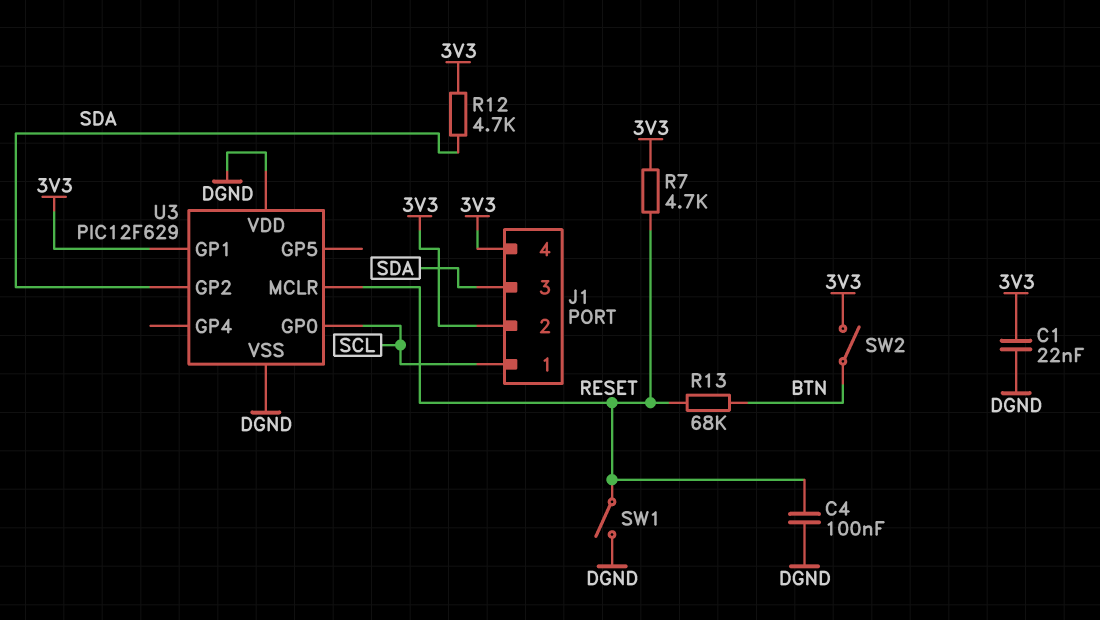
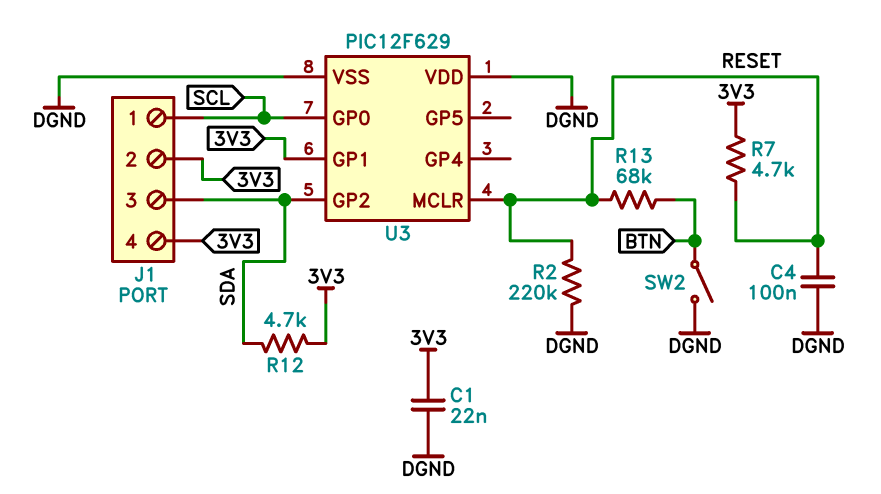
R2: none -> 220k (DGND, RESET)
SW1: switch (DGND, RESET) -> none
SW2: switch (3V3, BTN) -> switch (BTN, DGND)

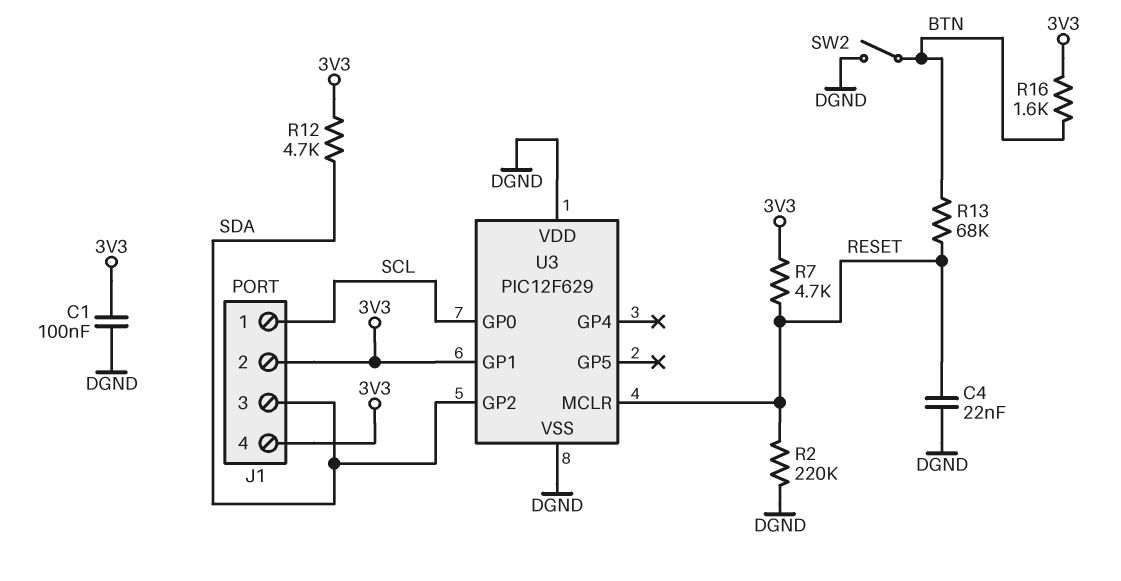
C1: 22nF (3V3, DGND) -> 100nF (3V3, DGND)
C4: 100nF (DGND, RESET) -> 22nF (DGND, RESET)
R16: none -> 1.6k (3V3, BTN)

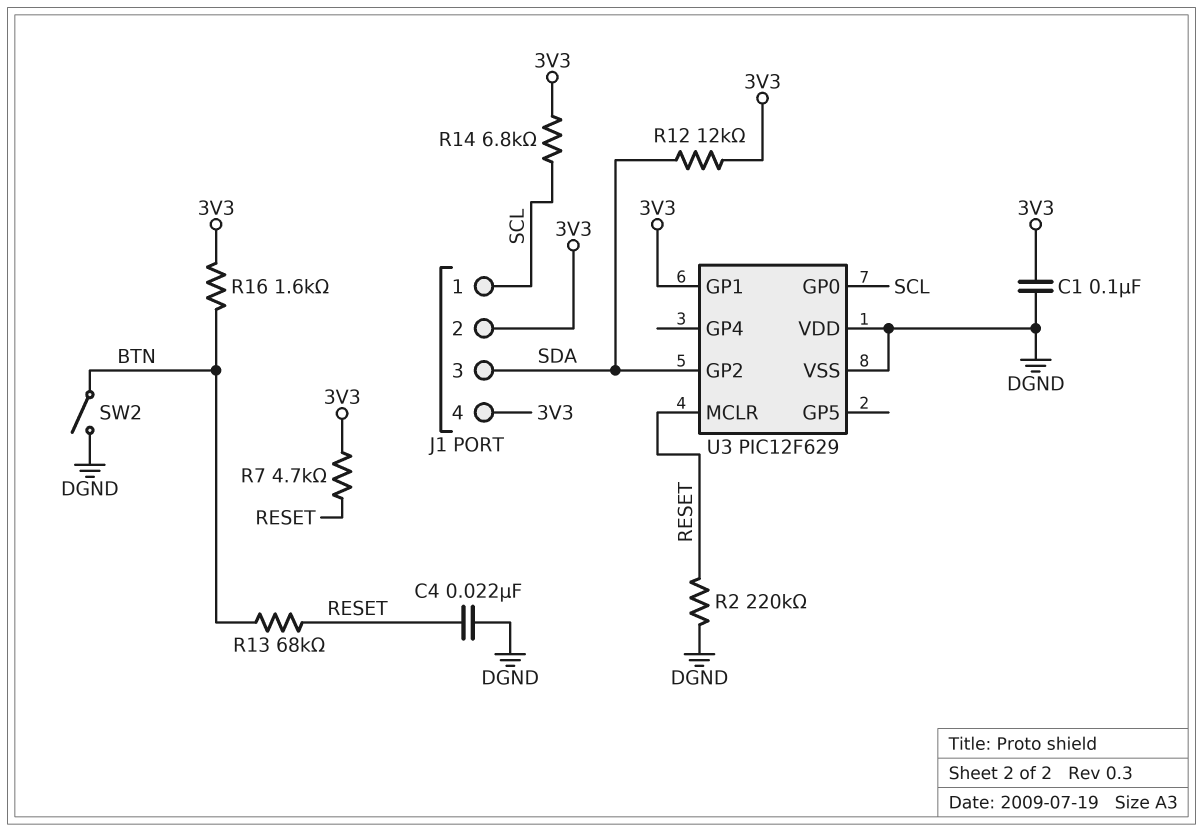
R12: 4.7k (3V3, SDA) -> 12k (3V3, SDA)
R14: none -> 6.8k (3V3, SCL)

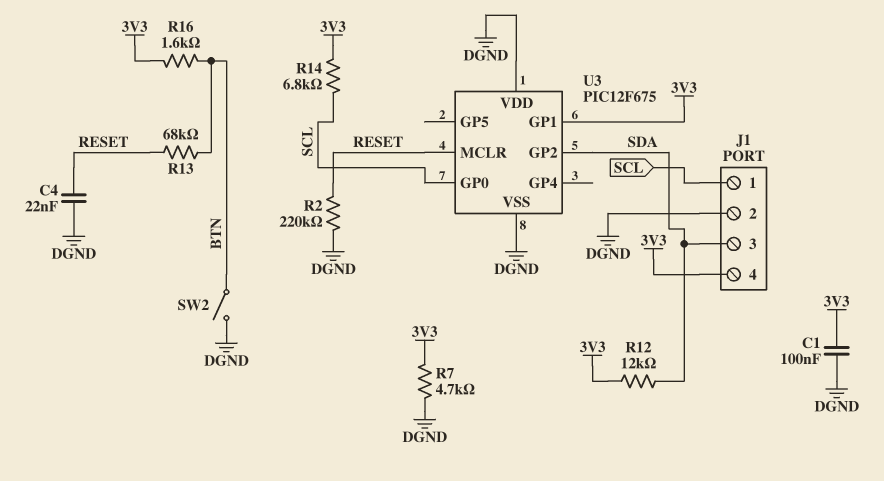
J1 pin 2: 3V3 -> DGND
R7: 4.7k (3V3, RESET) -> 4.7k (3V3, DGND)
U3: PIC12F629 -> PIC12F675

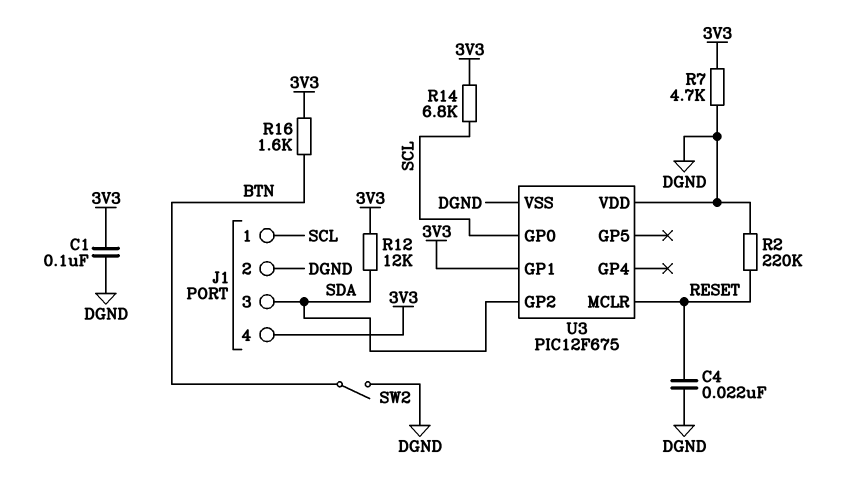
R13: 68k (BTN, RESET) -> none

